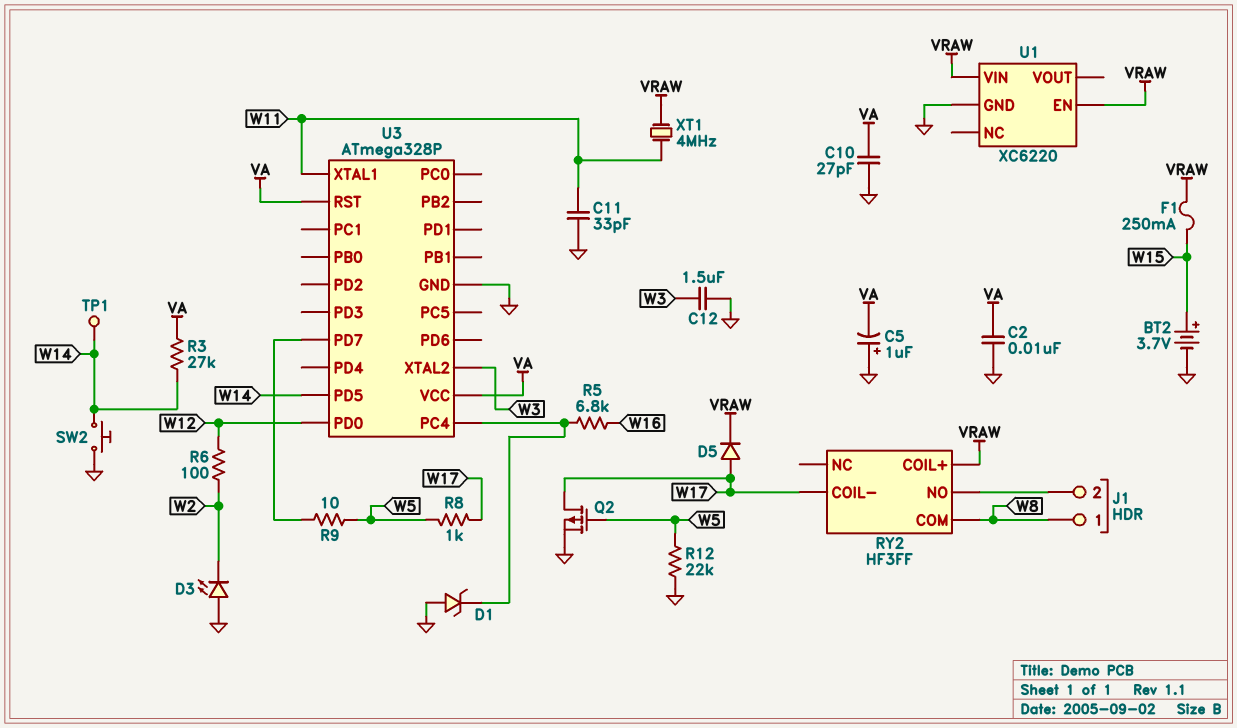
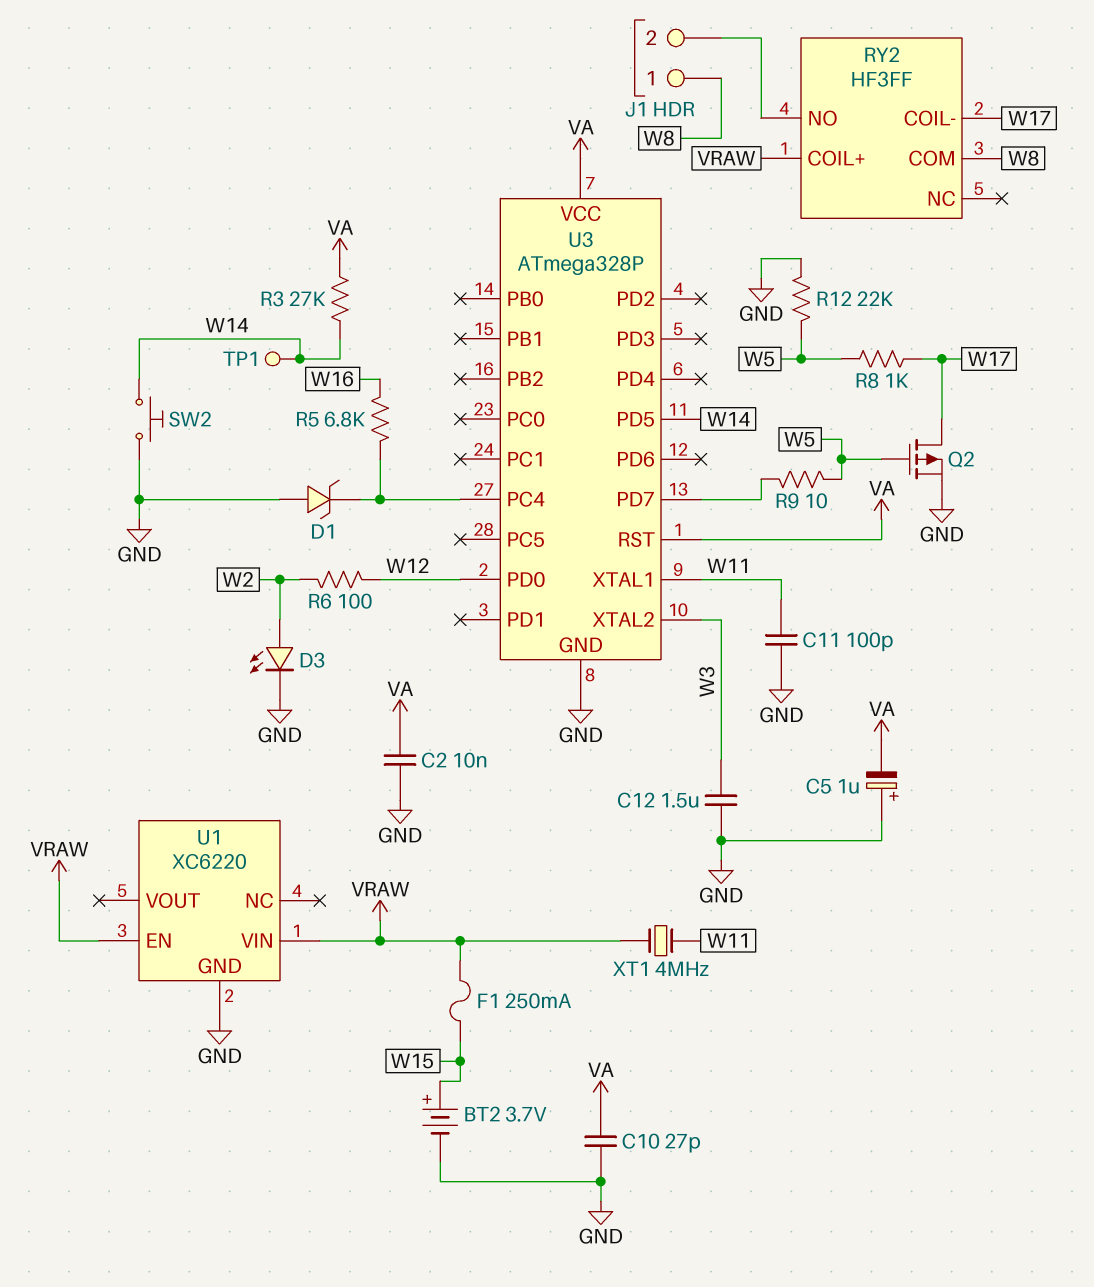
C11: 33pF (GND, W11) -> 100pF (GND, W11)
D3: LED (A GND, K W2) -> LED (A W2, K GND)
D5: diode (A W17, K VRAW) -> none

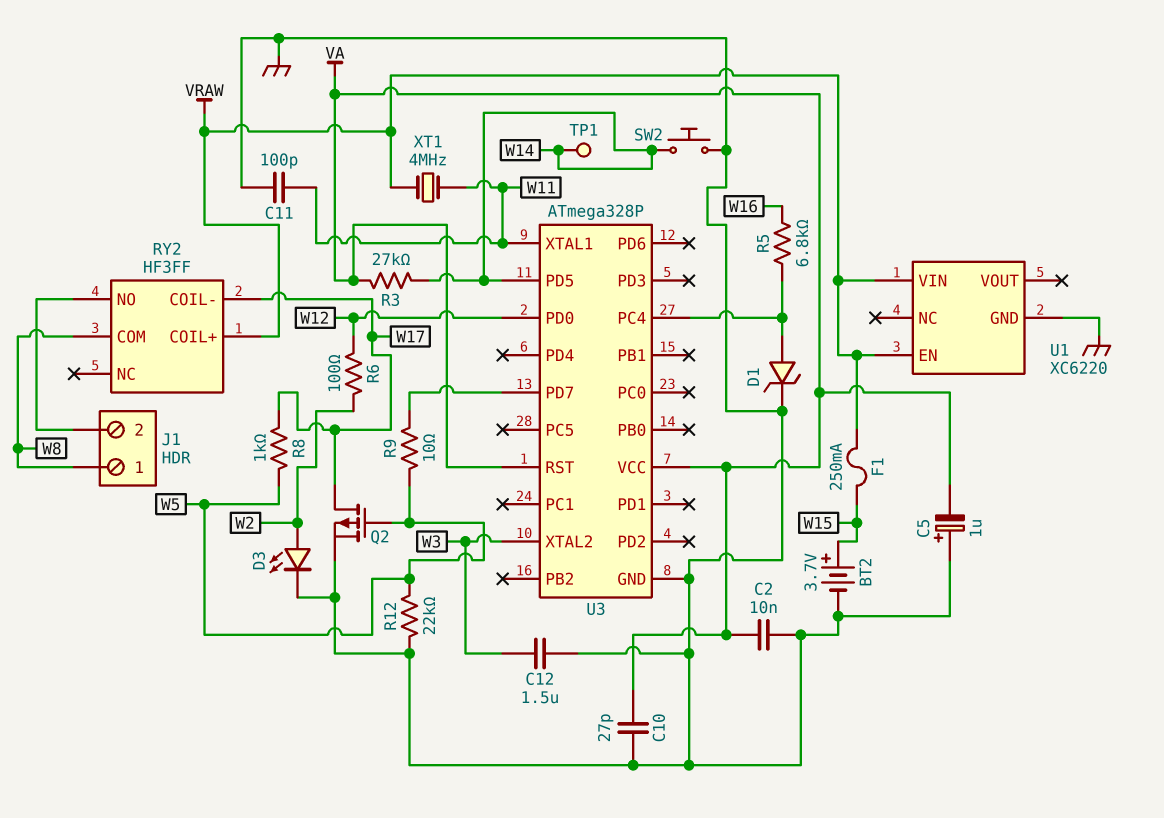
D1: zener (A GND, K U3/PC4) -> zener (A U3/PC4, K GND)

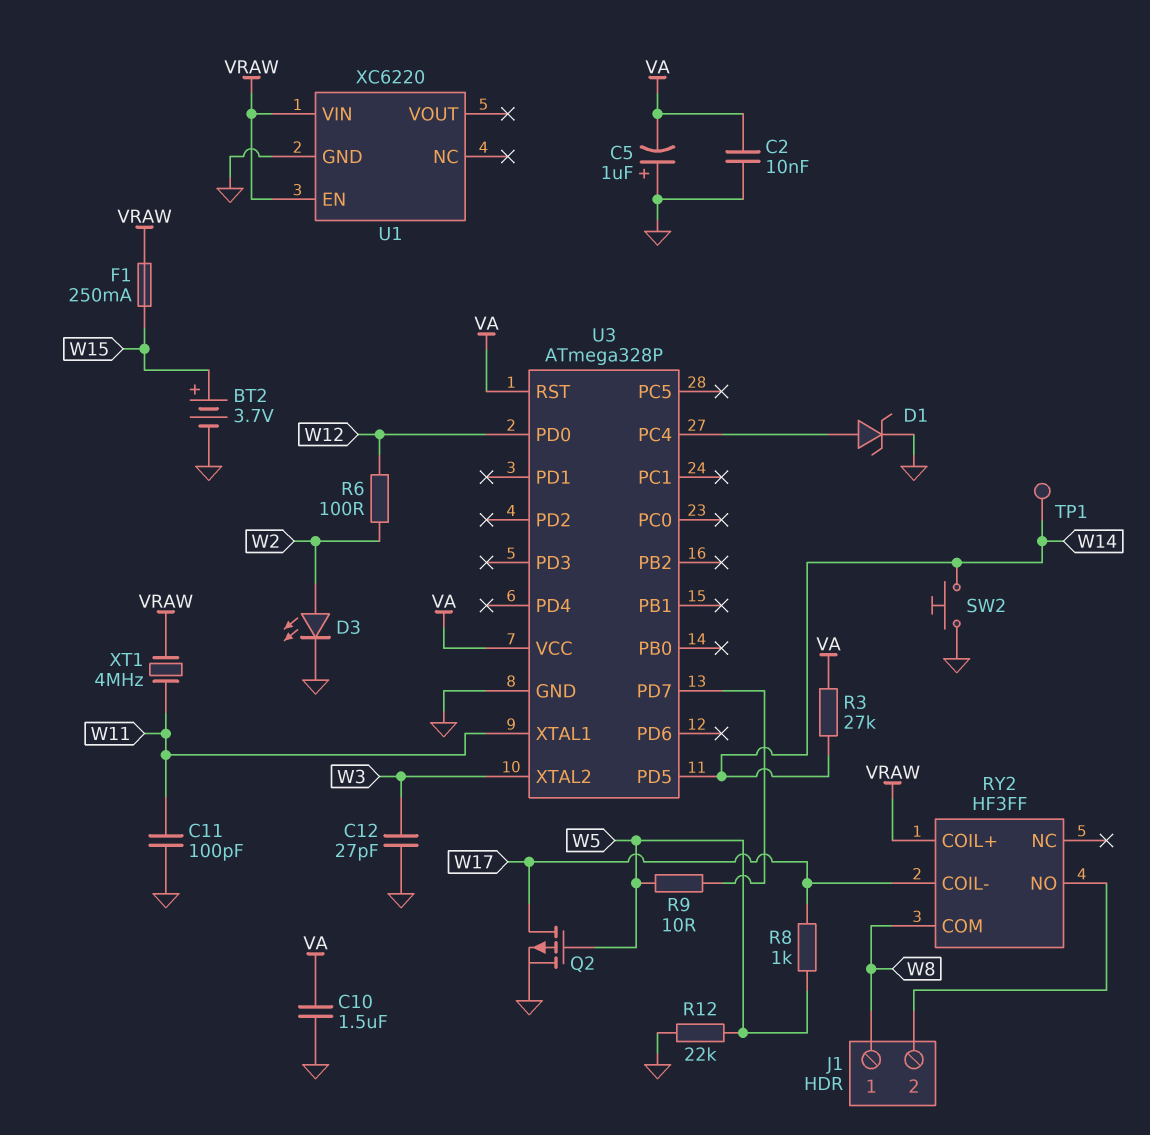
C10: 27pF (GND, VA) -> 1.5uF (GND, VA)
C12: 1.5uF (GND, W3) -> 27pF (GND, W3)
R5: 6.8k (U3/PC4, W16) -> none

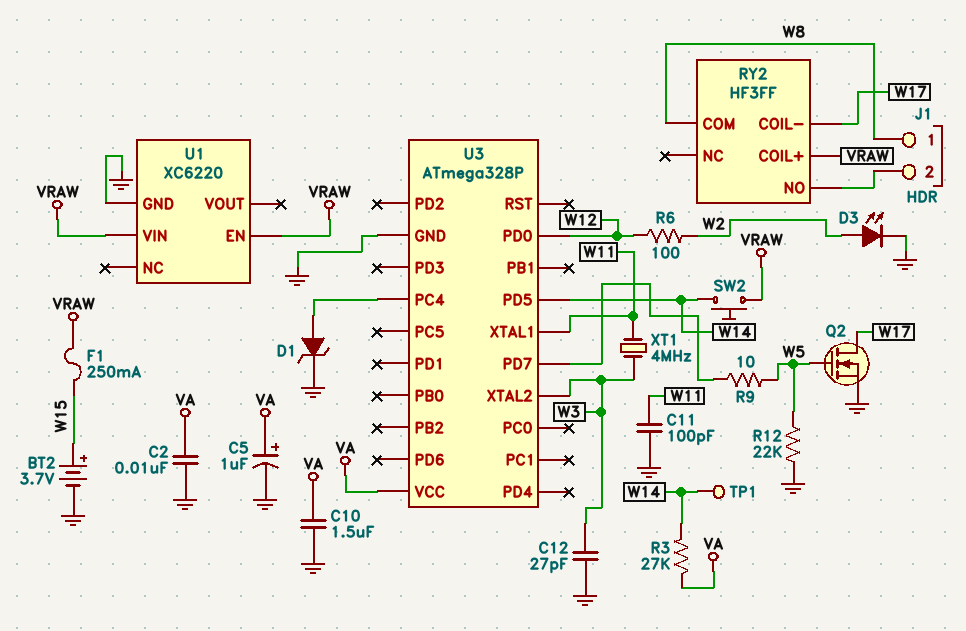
C5: 1uF (plus GND, minus VA) -> 1uF (plus VA, minus GND)
Q2: PMOS (G W5, D W17, S GND) -> NMOS (G W5, D W17, S GND)
R8: 1k (W5, W17) -> none
SW2: button (GND, W14) -> button (VRAW, W14)
U3 pin RST: VA -> none
XT1: 4MHz (VRAW, W11) -> 4MHz (W3, W11)

